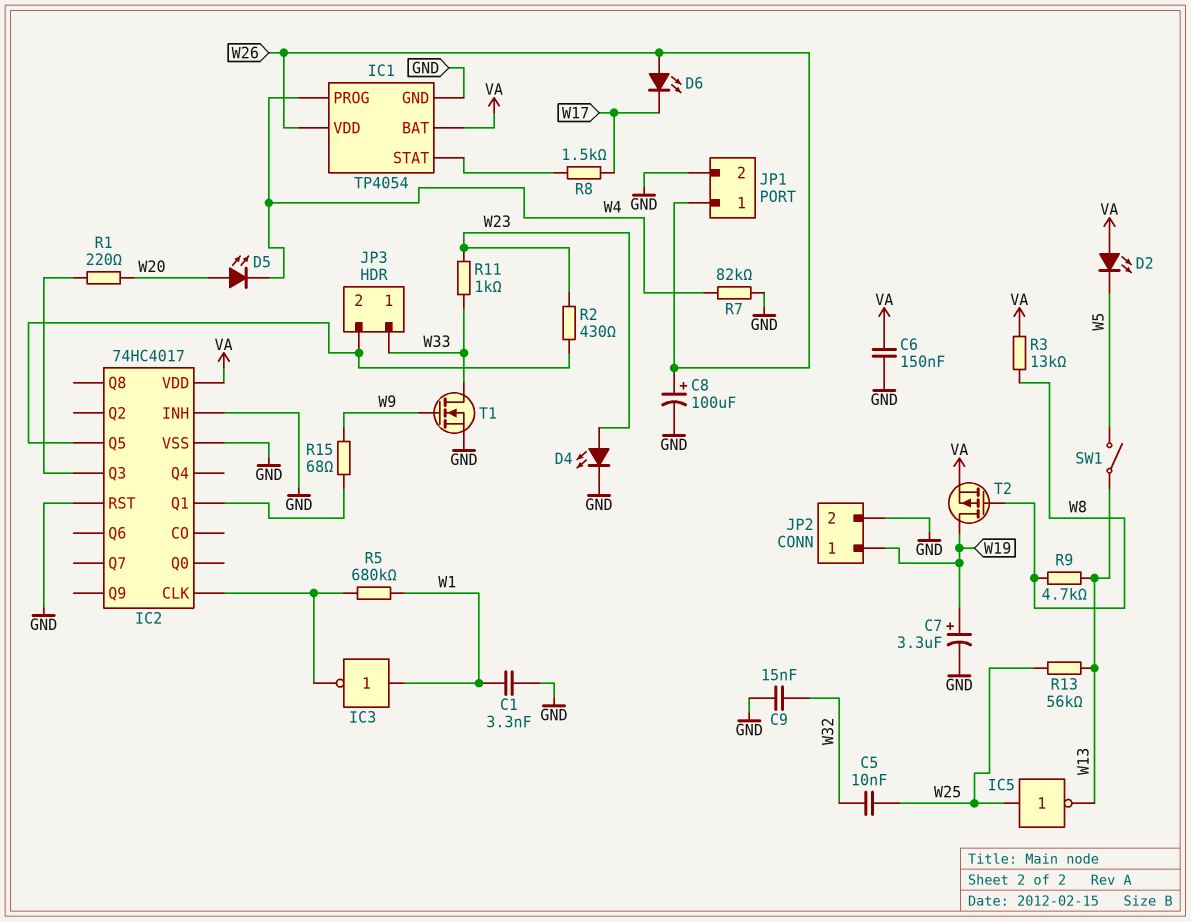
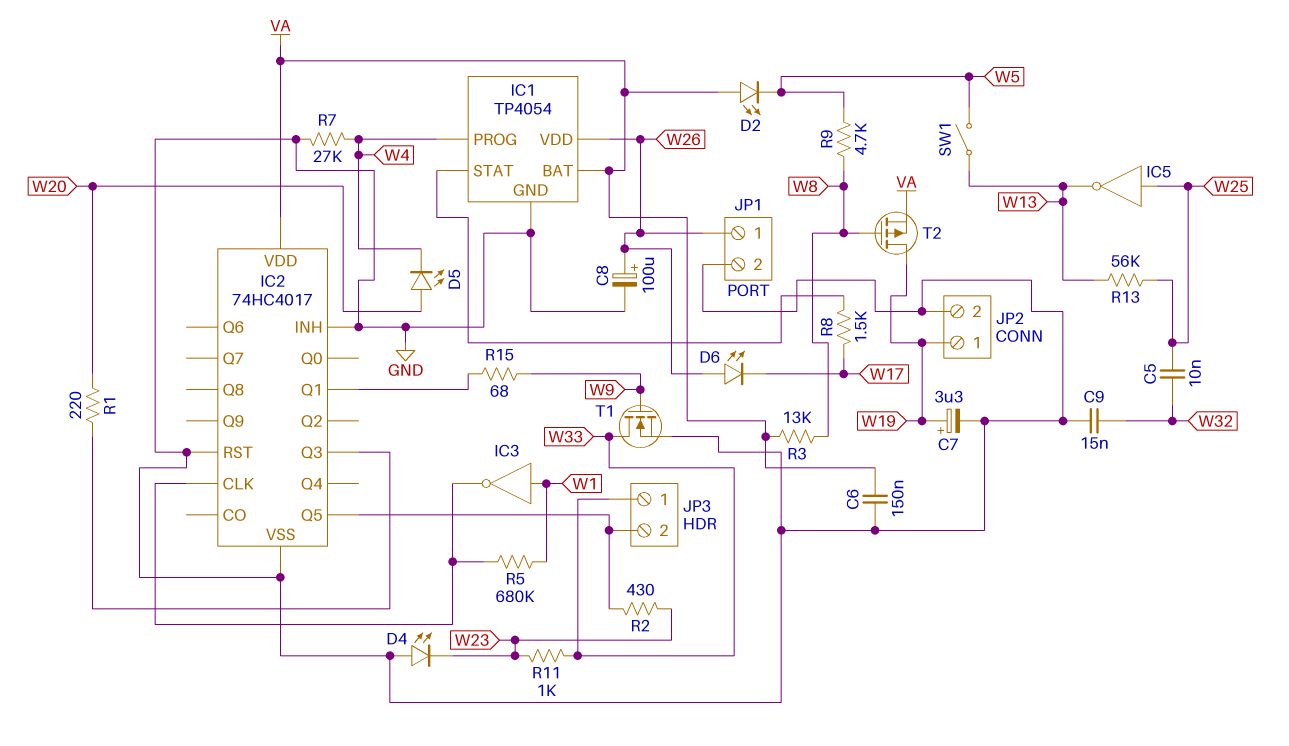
C1: 3.3nF (GND, W1) -> none
D4: LED (A W23, K GND) -> LED (A GND, K W23)
R7: 82k (GND, W4) -> 27k (GND, W4)
R9: 4.7k (W8, W13) -> 4.7k (W5, W8)

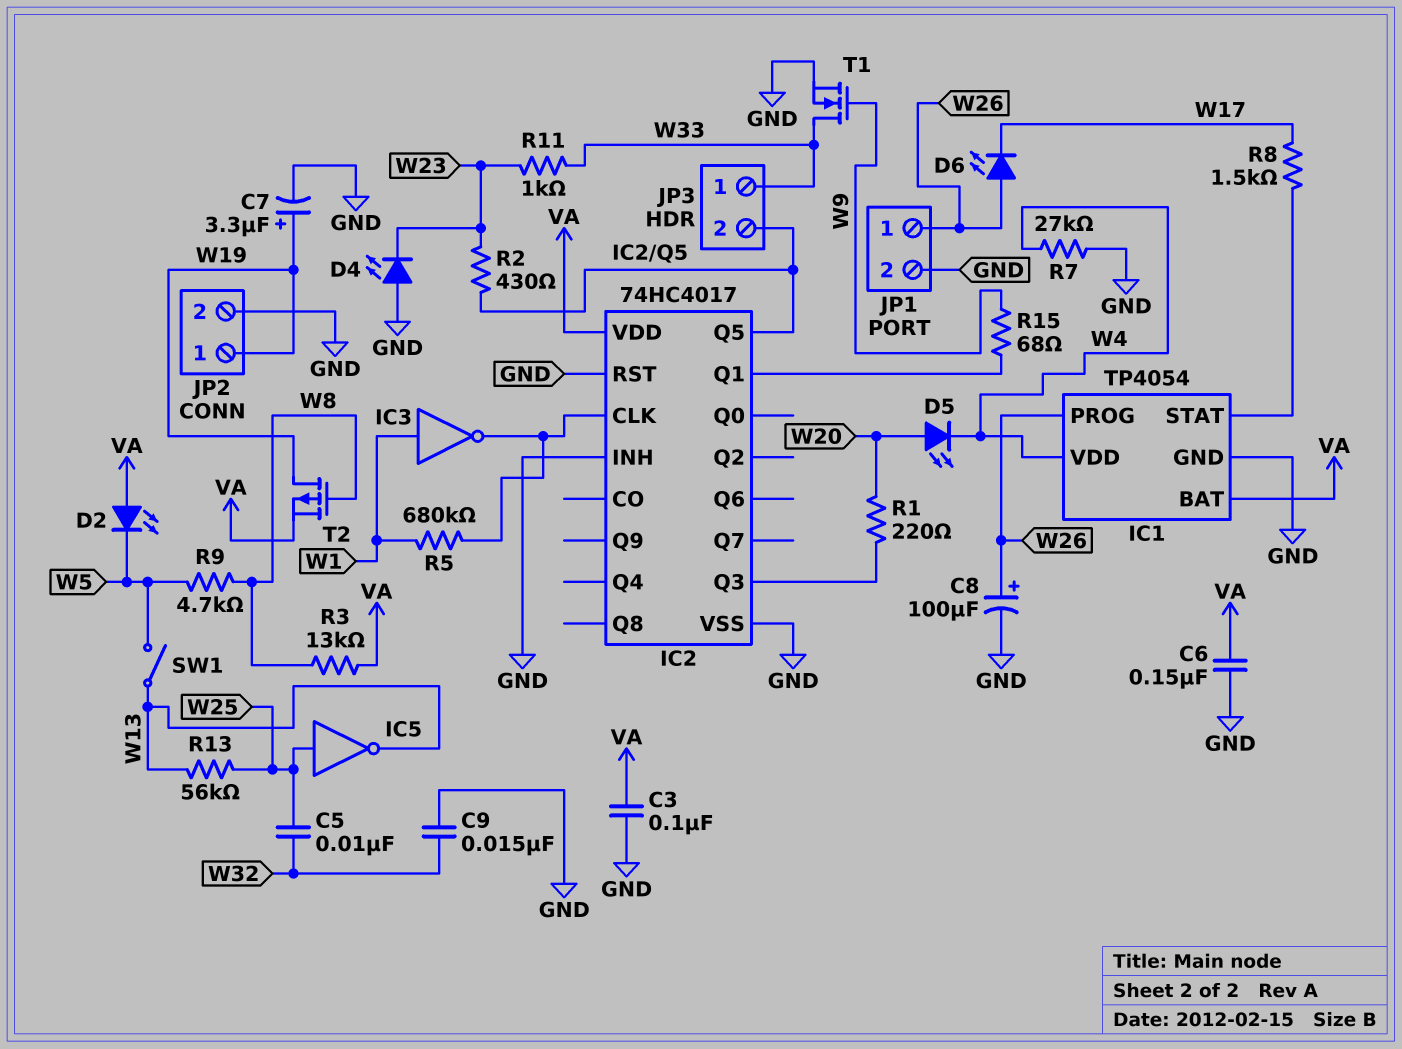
C3: none -> 100nF (GND, VA)
IC1 pin PROG: W4 -> W26
IC1 pin VDD: W26 -> W4

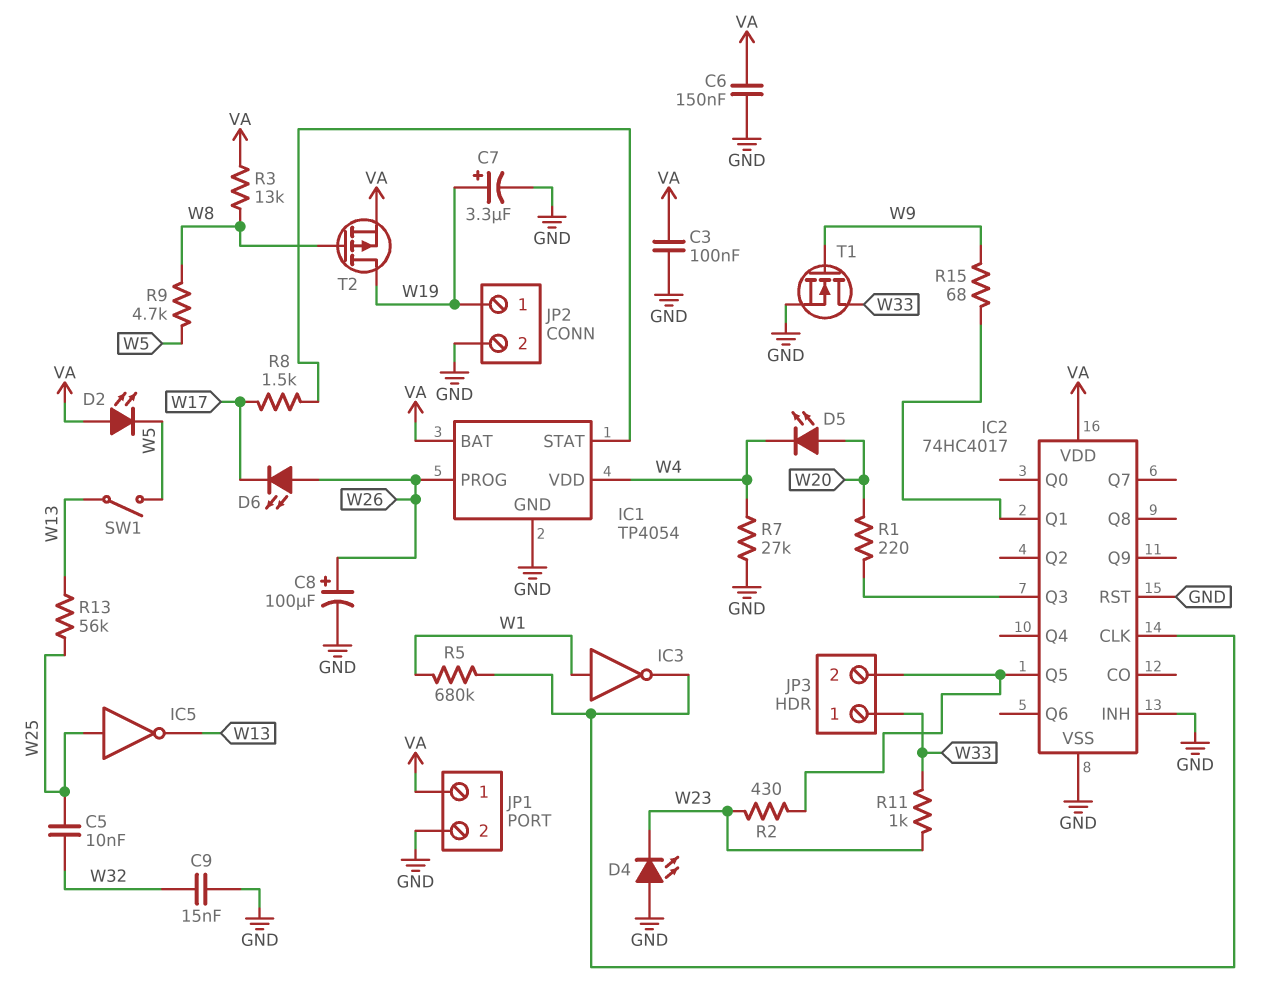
JP1 pin 1: W26 -> VA

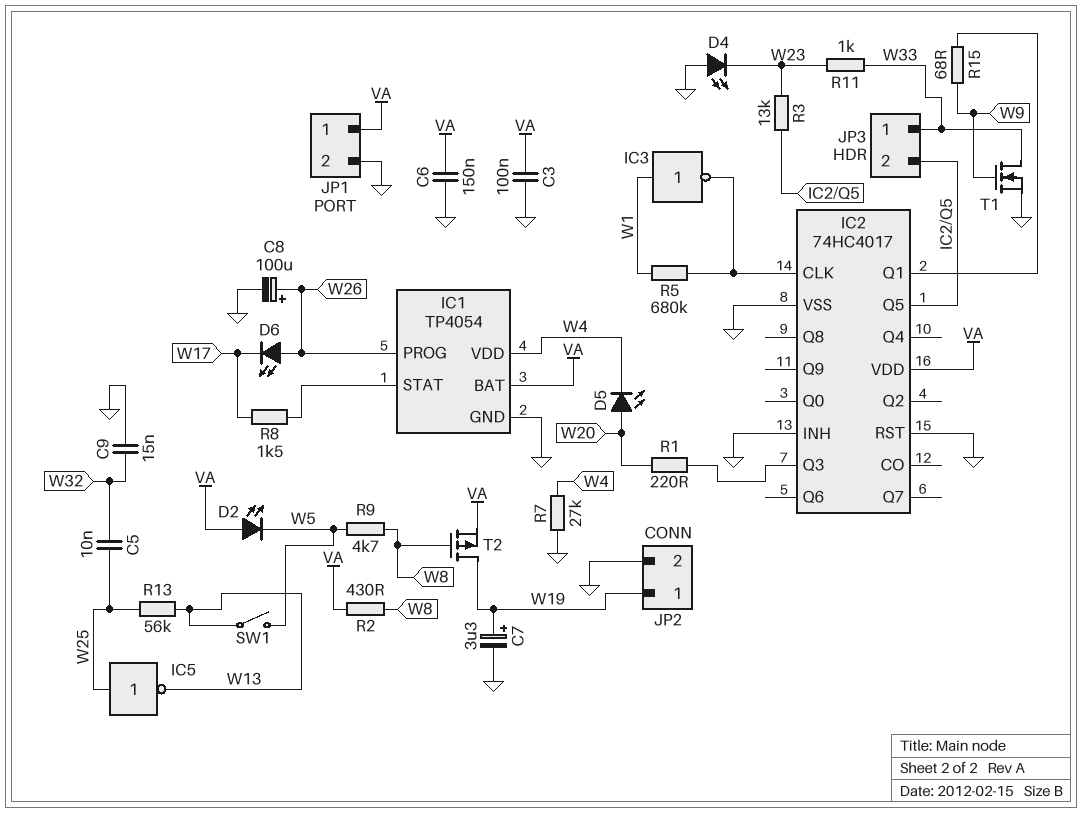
R2: 430 (IC2/Q5, W23) -> 430 (VA, W8)
R3: 13k (VA, W8) -> 13k (IC2/Q5, W23)

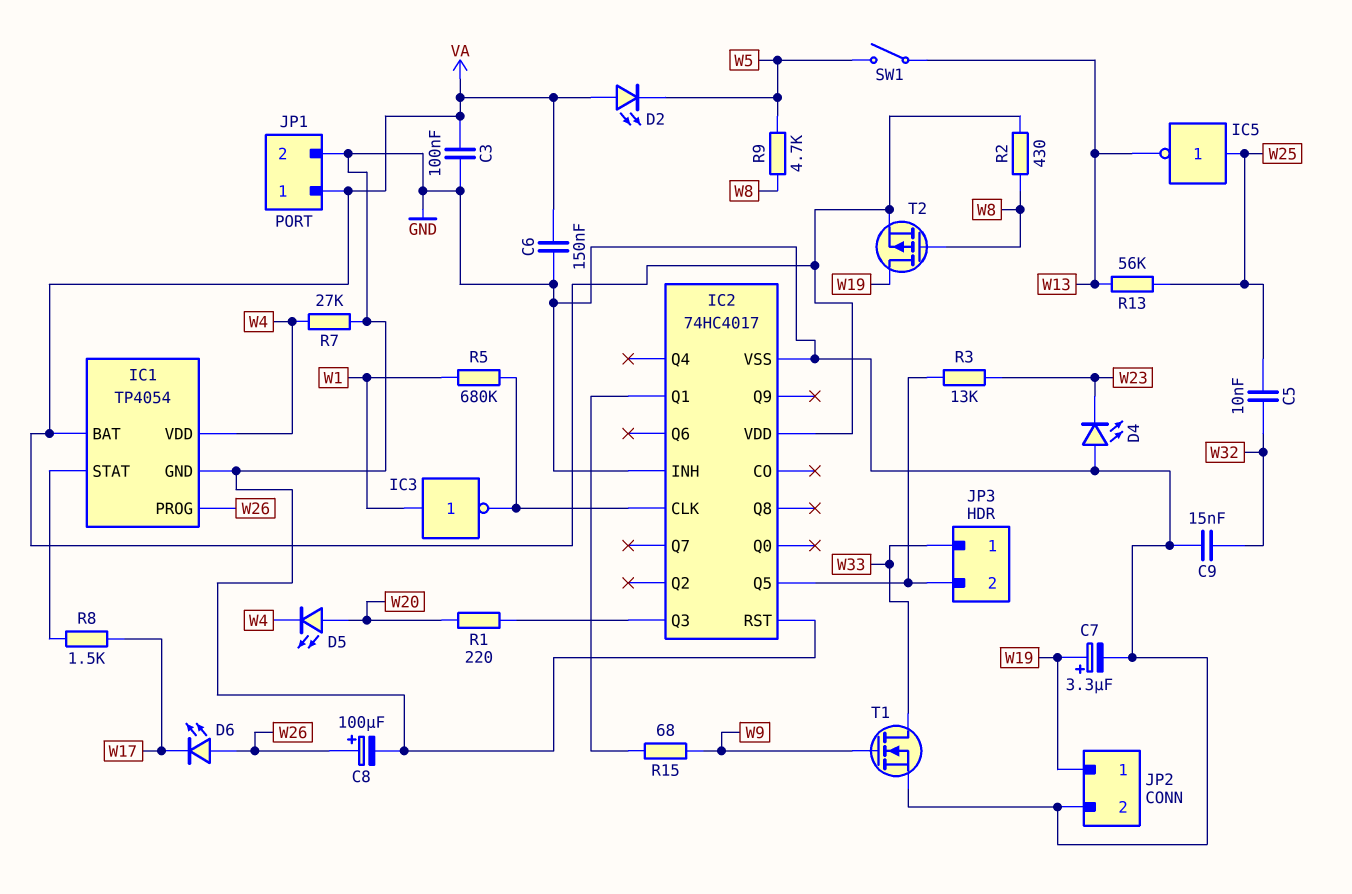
R11: 1k (W23, W33) -> none

